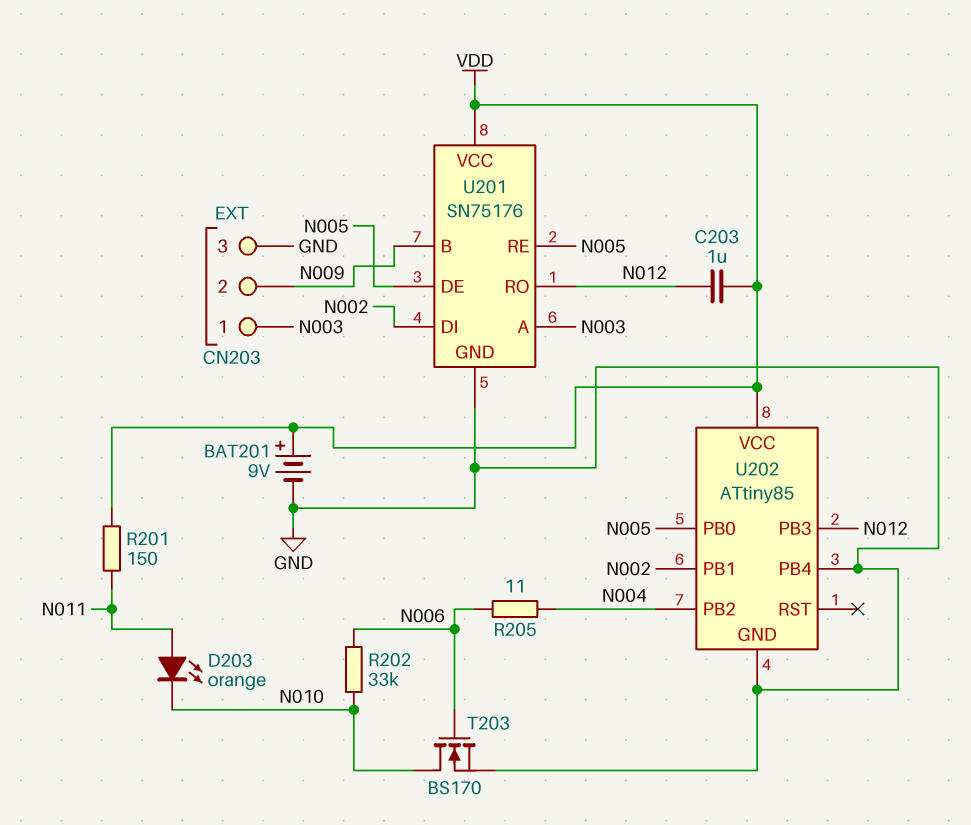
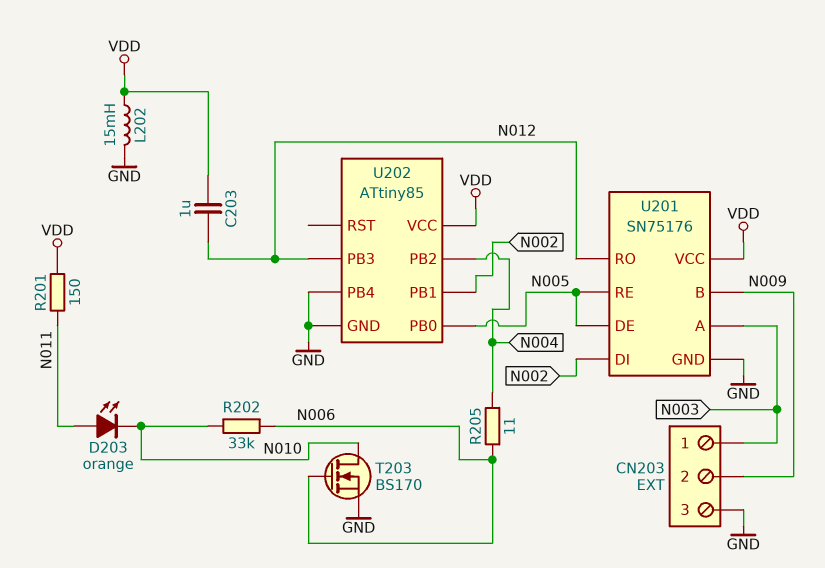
BAT201: 9V (plus VDD, minus GND) -> none
L202: none -> 15mH (GND, VDD)

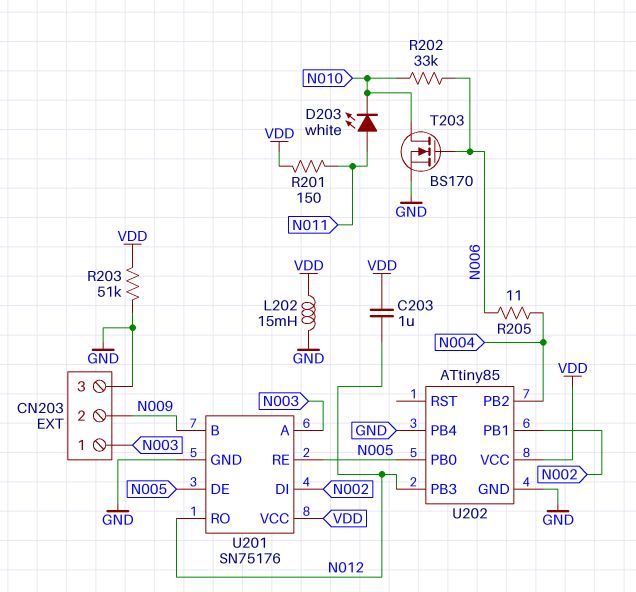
D203: LED orange (A N011, K N010) -> LED white (A N011, K N010)
R203: none -> 51k (GND, VDD)

